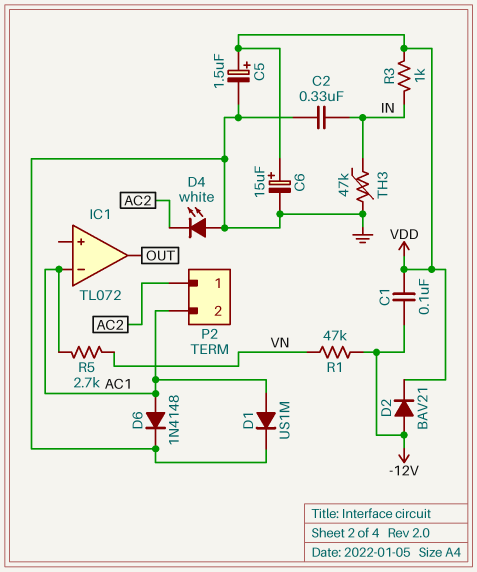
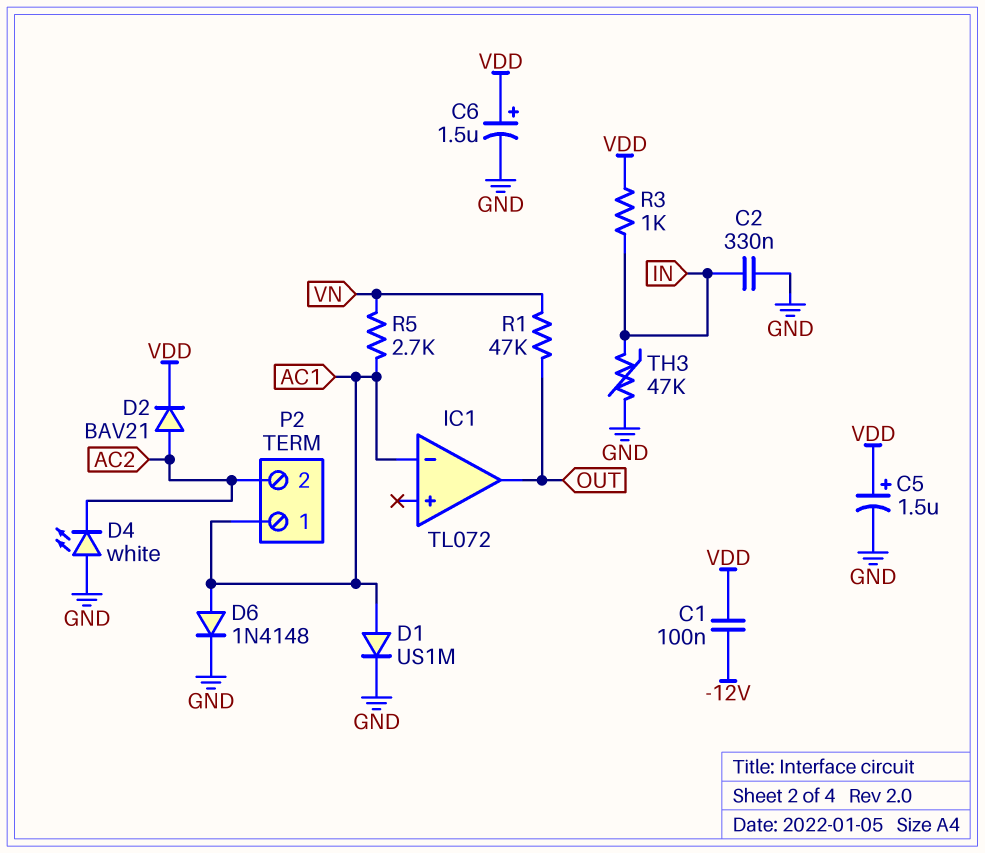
C6: 15uF (plus VDD, minus GND) -> 1.5uF (plus VDD, minus GND)
D2: diode BAV21 (A -12V, K VDD) -> diode BAV21 (A AC2, K VDD)
P2 pin 1: AC2 -> AC1
P2 pin 2: AC1 -> AC2
R1: 47k (-12V, VN) -> 47k (OUT, VN)

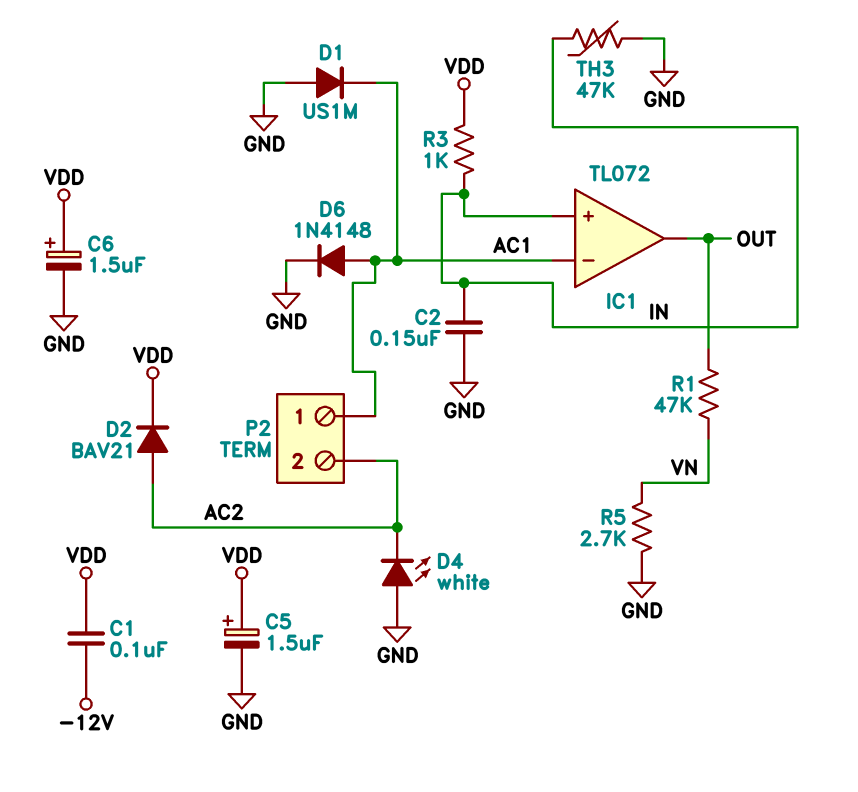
C2: 330nF (GND, IN) -> 150nF (GND, IN)
D1: diode US1M (A AC1, K GND) -> diode US1M (A GND, K AC1)
IC1 pin in+: none -> IN
R5: 2.7k (AC1, VN) -> 2.7k (GND, VN)

